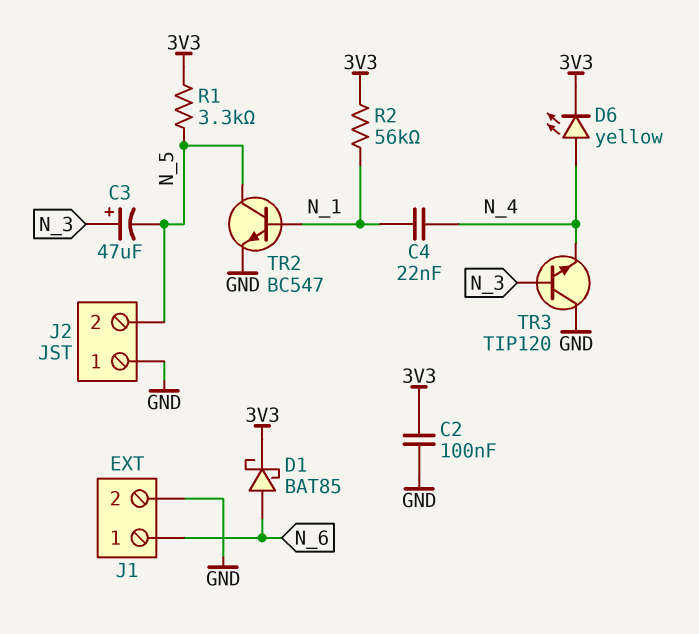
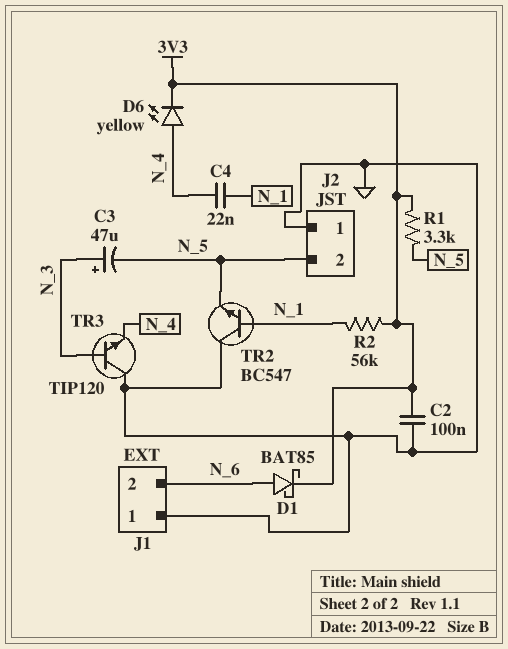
J1 pin 1: N_6 -> GND
J1 pin 2: GND -> N_6
TR2: NPN BC547 (B N_1, C N_5, E GND) -> NPN BC547 (B N_1, C GND, E N_5)

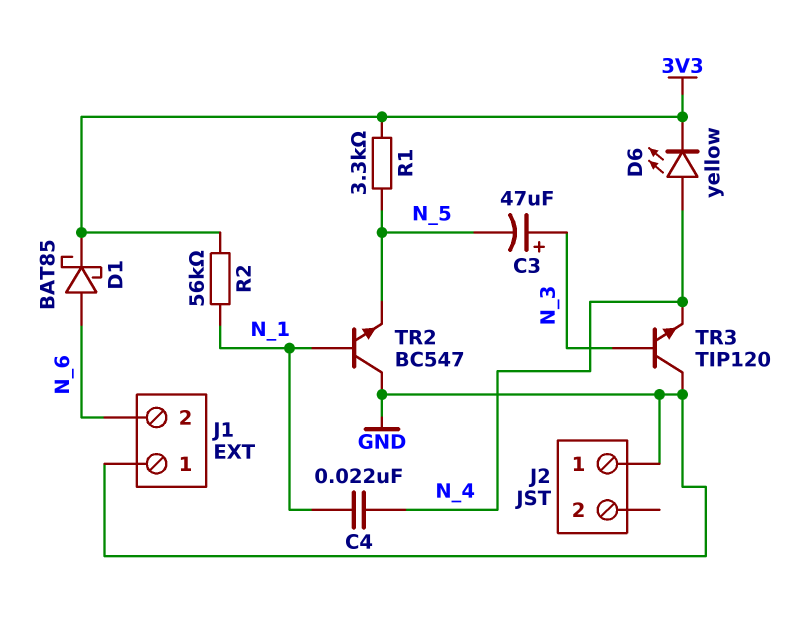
C2: 100nF (3V3, GND) -> none
J2 pin 2: N_5 -> none

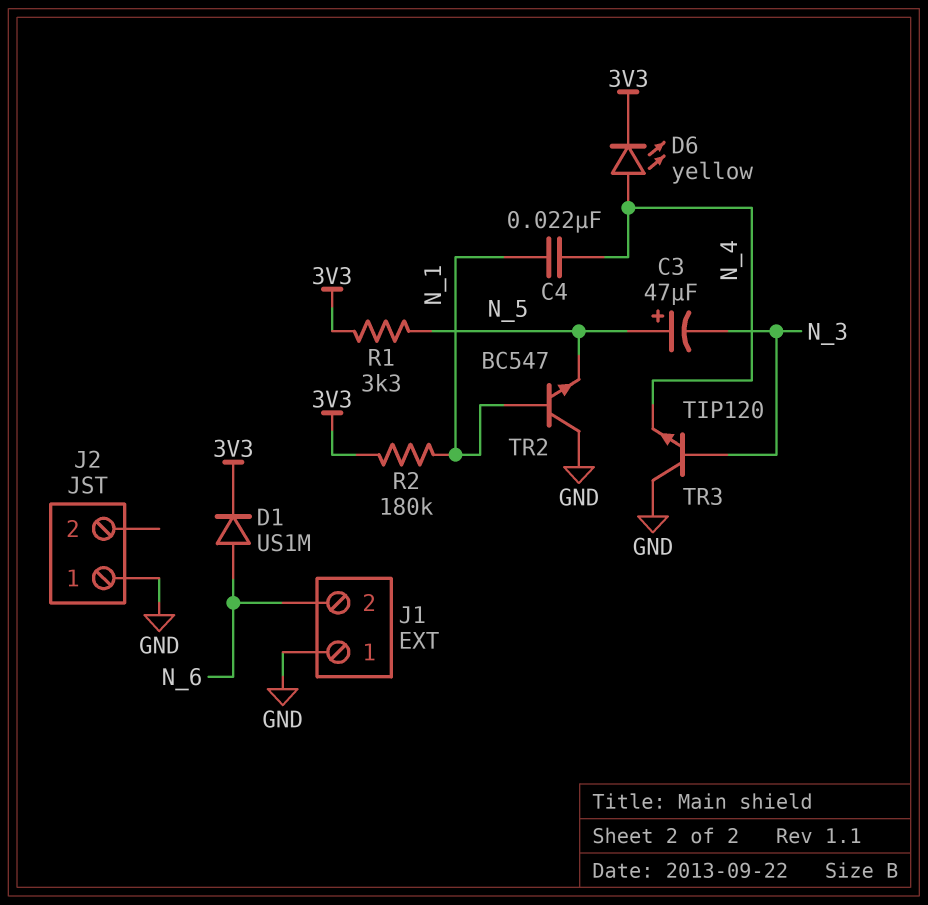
C3: 47uF (plus N_3, minus N_5) -> 47uF (plus N_5, minus N_3)
D1: schottky BAT85 (A N_6, K 3V3) -> diode US1M (A N_6, K 3V3)
R2: 56k (3V3, N_1) -> 180k (3V3, N_1)

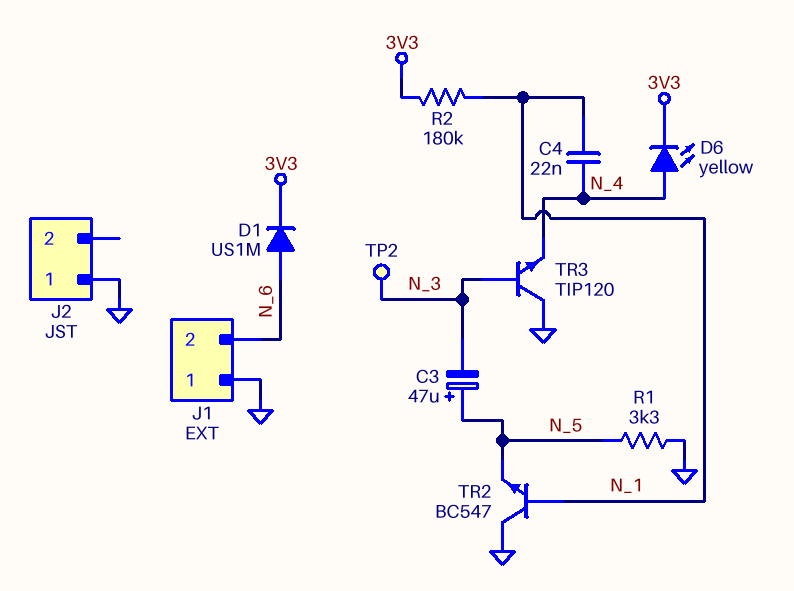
R1: 3.3k (3V3, N_5) -> 3.3k (GND, N_5)
TP2: none -> test point (N_3)

